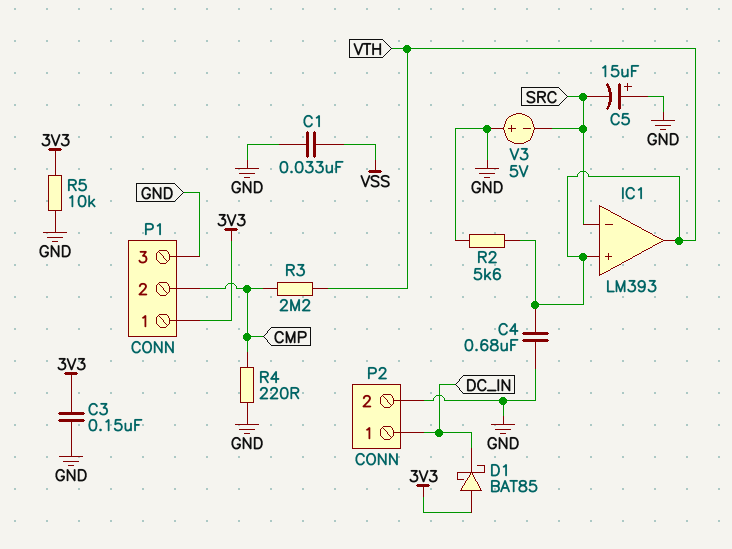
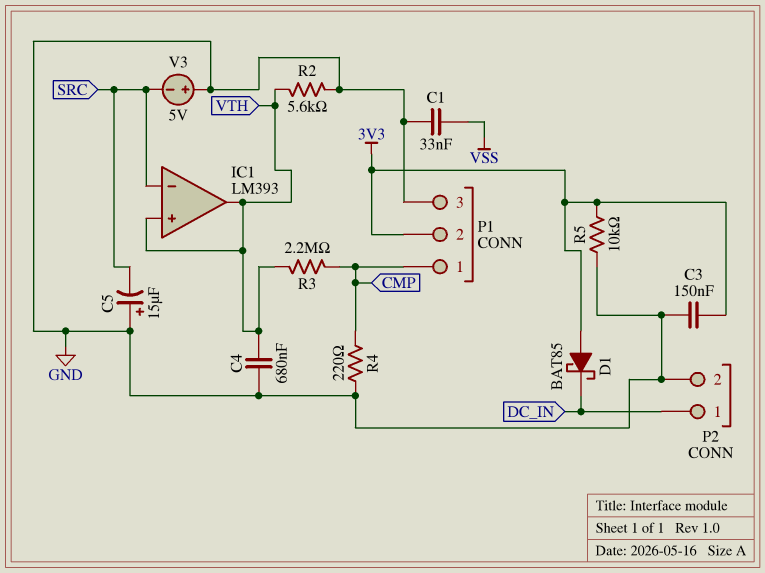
P1 pin 1: 3V3 -> CMP
P1 pin 2: CMP -> 3V3

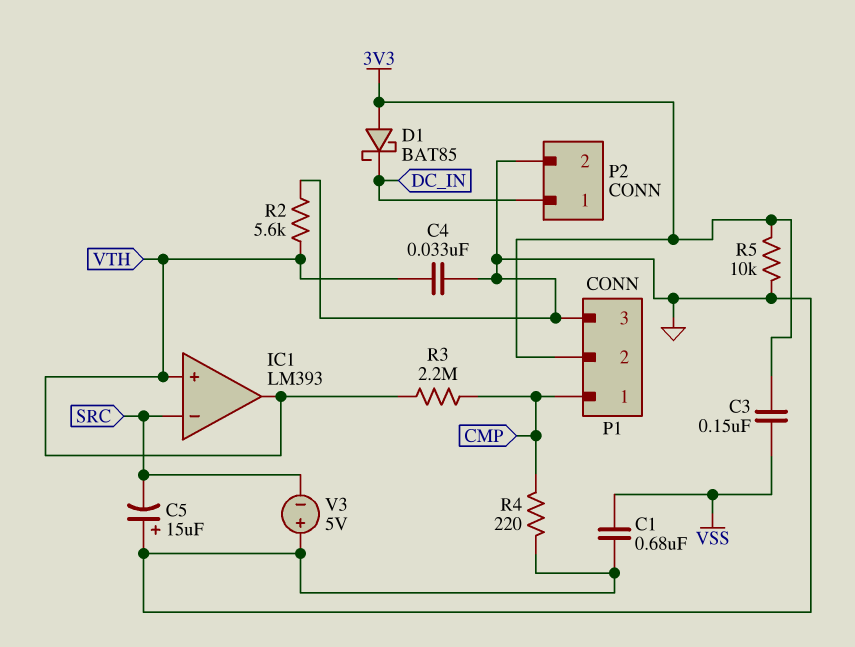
C1: 33nF (GND, VSS) -> 680nF (GND, VSS)
C3: 150nF (3V3, GND) -> 150nF (3V3, VSS)
C4: 680nF (GND, VTH) -> 33nF (GND, VTH)

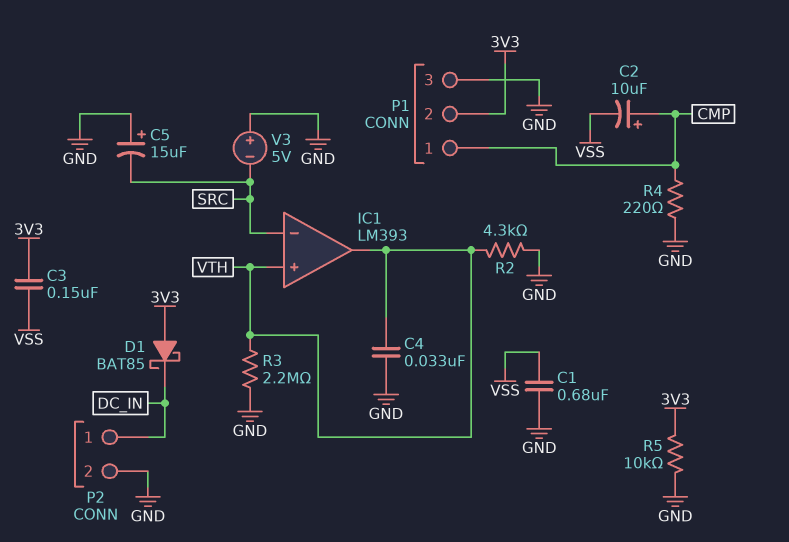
C2: none -> 10uF (plus CMP, minus VSS)
R2: 5.6k (GND, VTH) -> 4.3k (GND, VTH)
R3: 2.2M (CMP, VTH) -> 2.2M (GND, VTH)

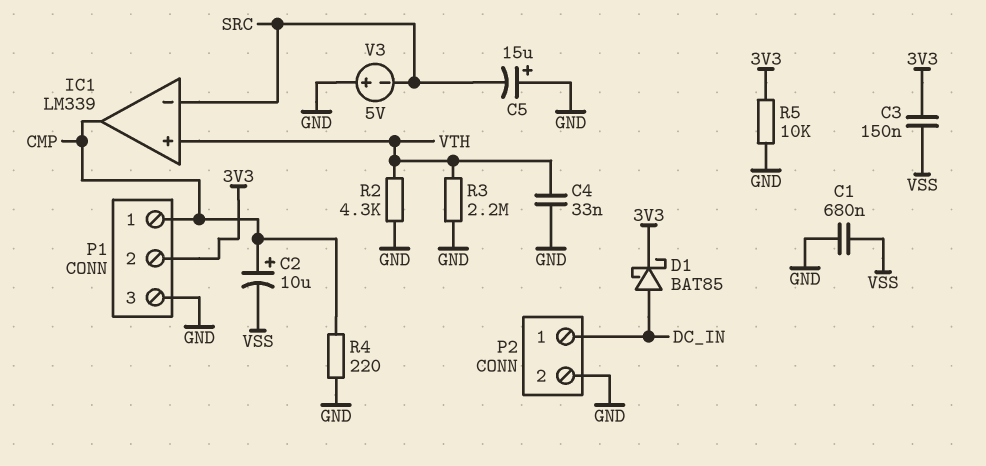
D1: schottky BAT85 (A 3V3, K DC_IN) -> schottky BAT85 (A DC_IN, K 3V3)
IC1: LM393 -> LM339
IC1 pin out: VTH -> CMP

